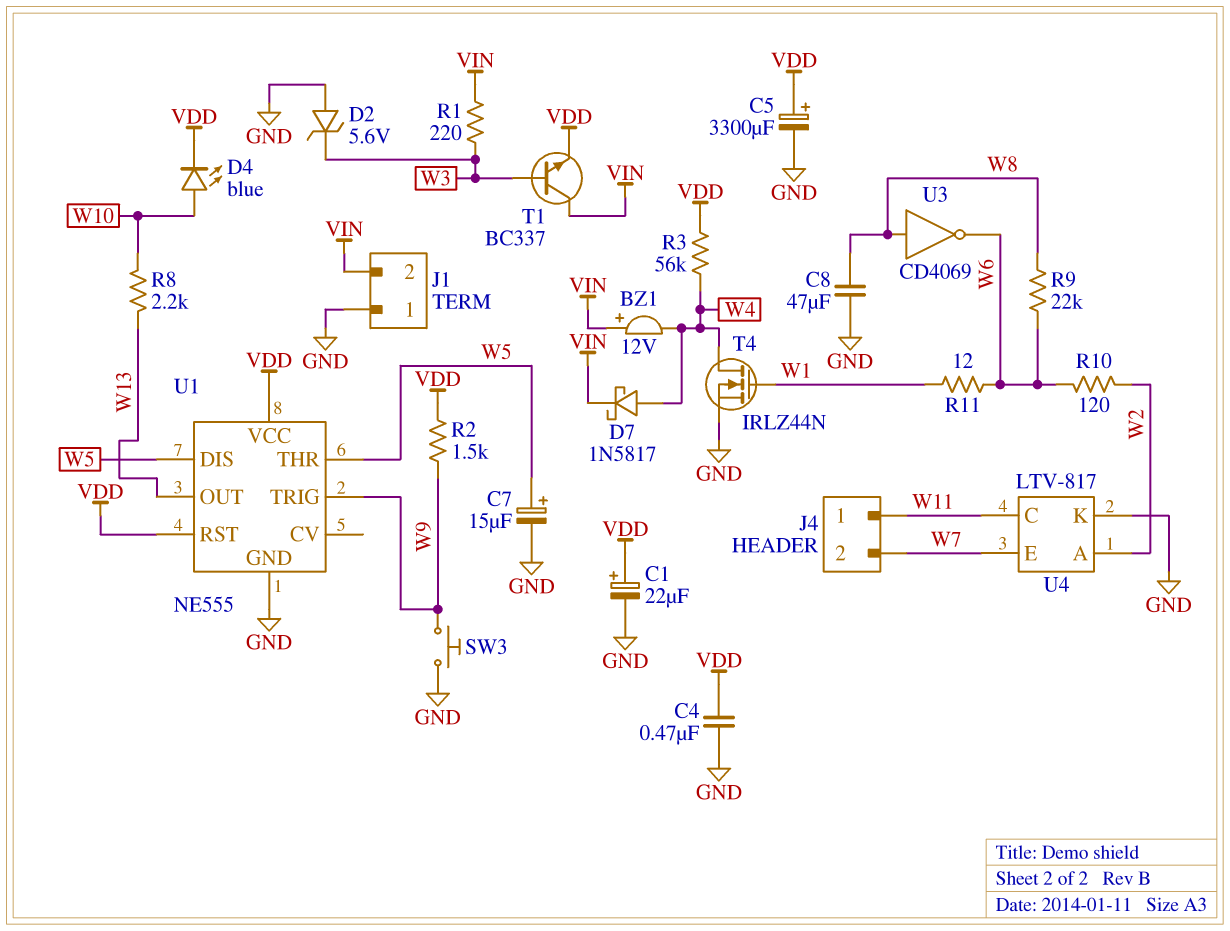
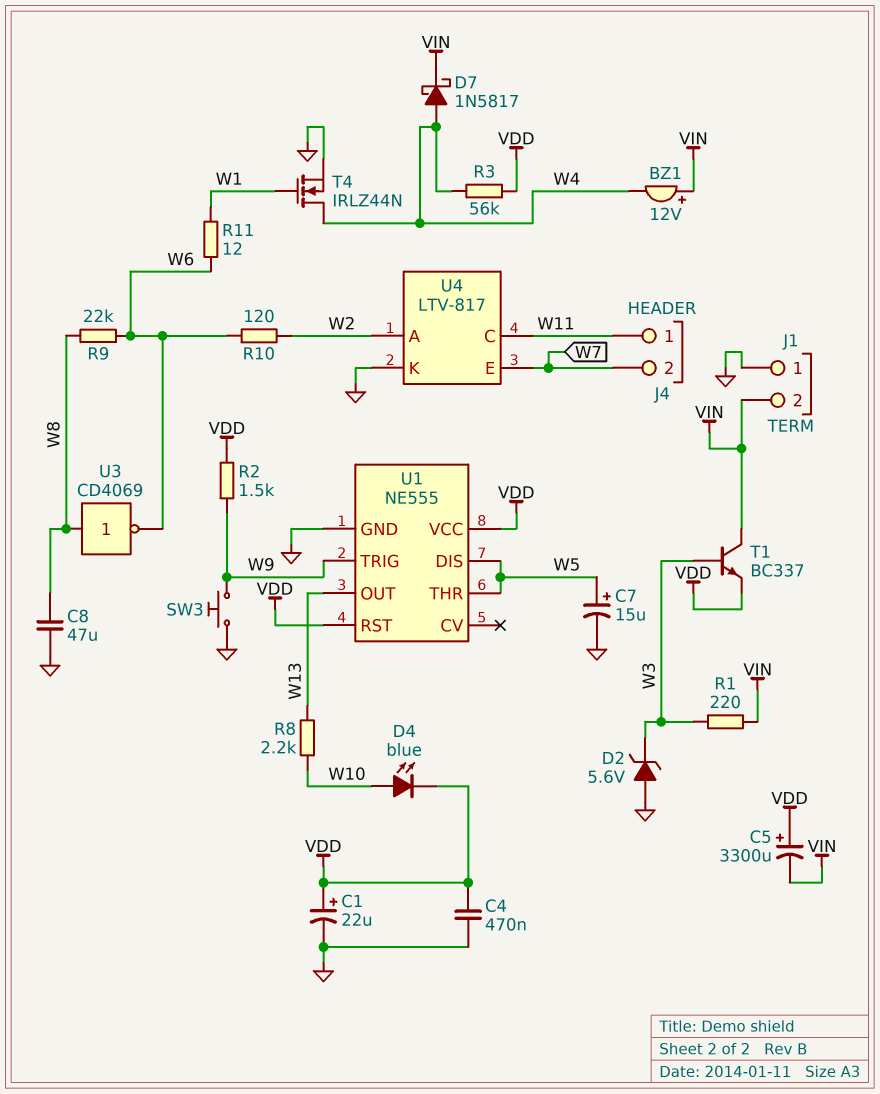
C5: 3300uF (plus VDD, minus GND) -> 3300uF (plus VDD, minus VIN)

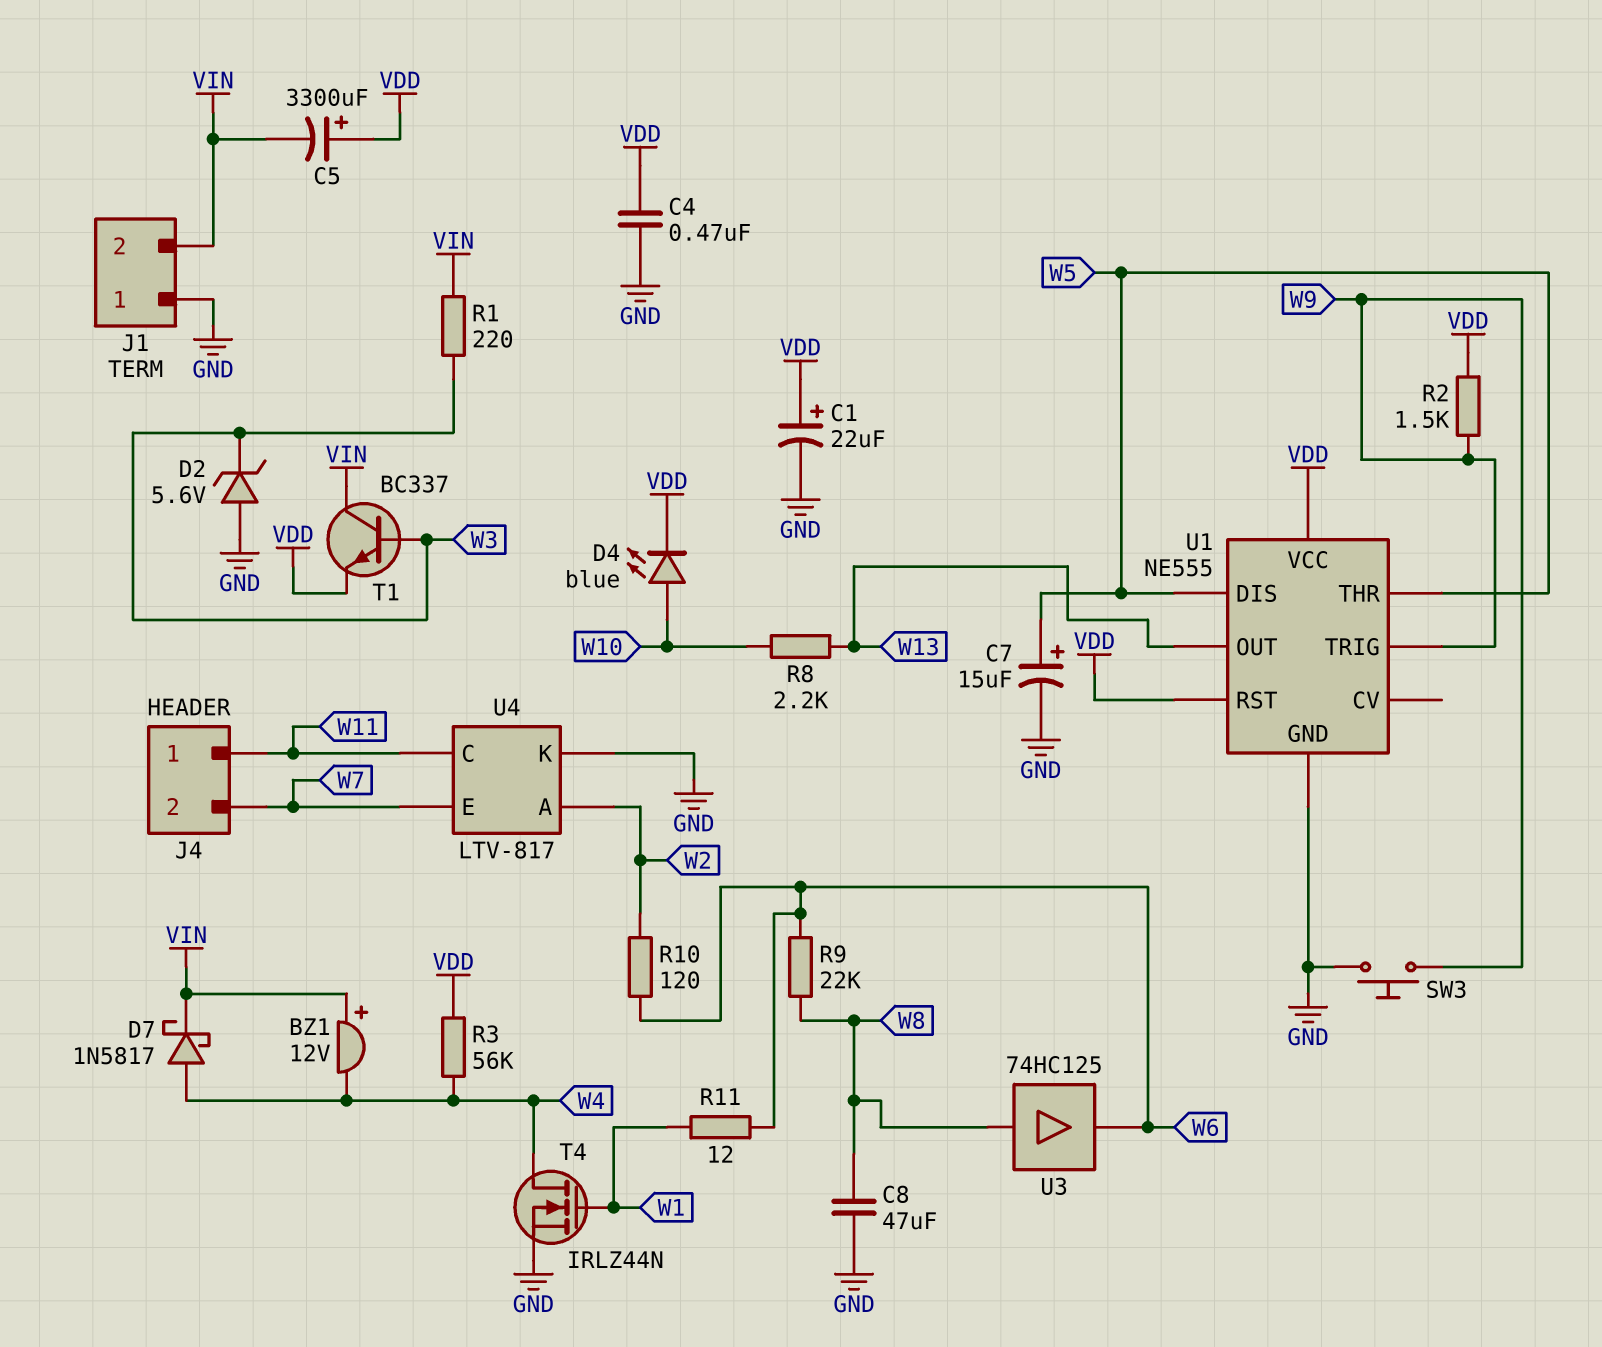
U3: NOT CD4069 (in W8, out W6) -> buffer 74HC125 (in W8, out W6)

